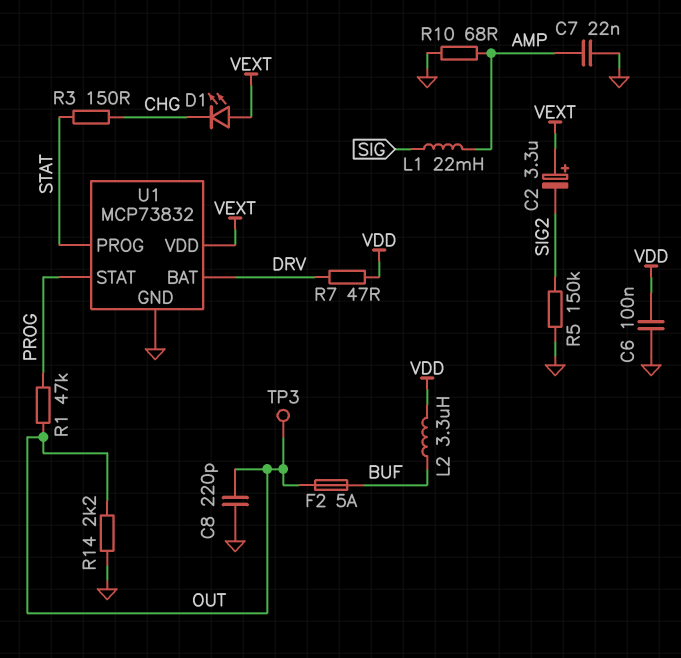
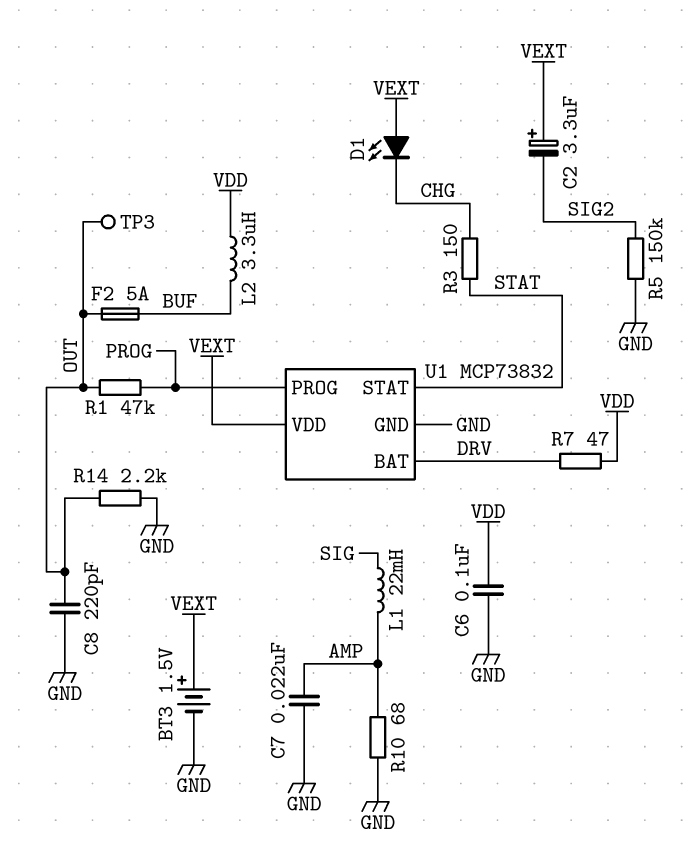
BT3: none -> 1.5V (plus VEXT, minus GND)
U1 pin PROG: STAT -> PROG
U1 pin STAT: PROG -> STAT

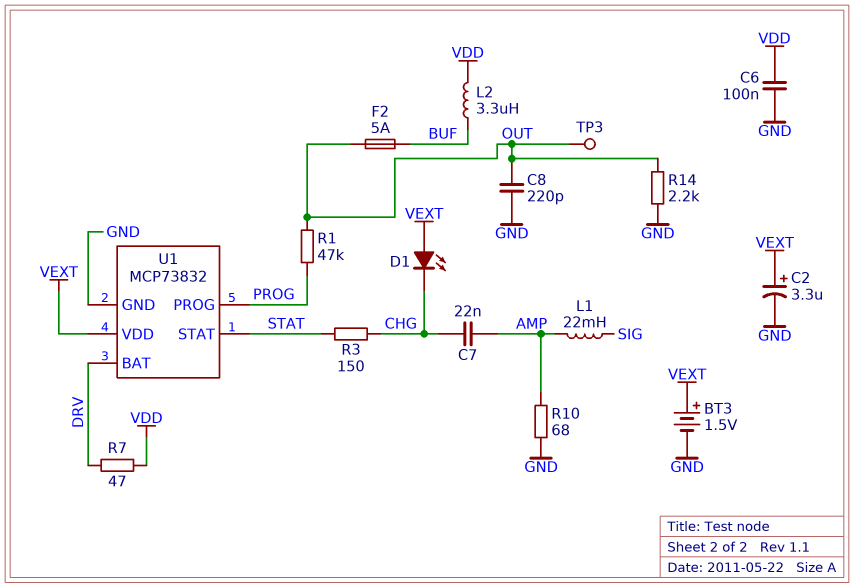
C2: 3.3uF (plus VEXT, minus SIG2) -> 3.3uF (plus VEXT, minus GND)
C7: 22nF (AMP, GND) -> 22nF (AMP, CHG)
R5: 150k (GND, SIG2) -> none

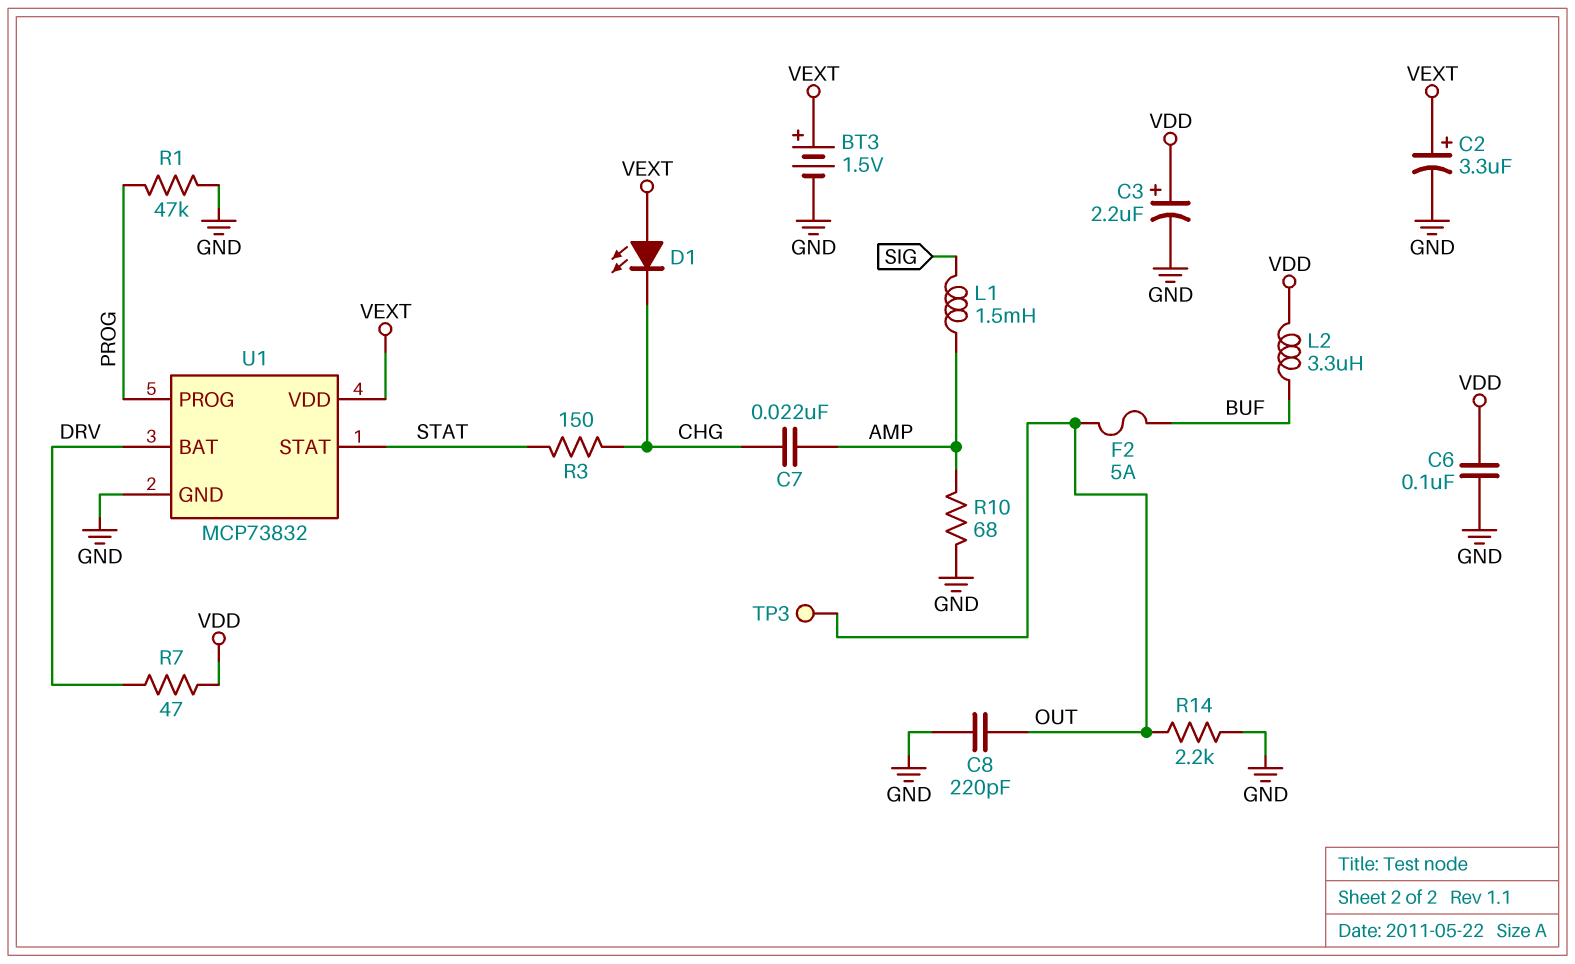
C3: none -> 2.2uF (plus VDD, minus GND)
L1: 22mH (AMP, SIG) -> 1.5mH (AMP, SIG)
R1: 47k (OUT, PROG) -> 47k (GND, PROG)

